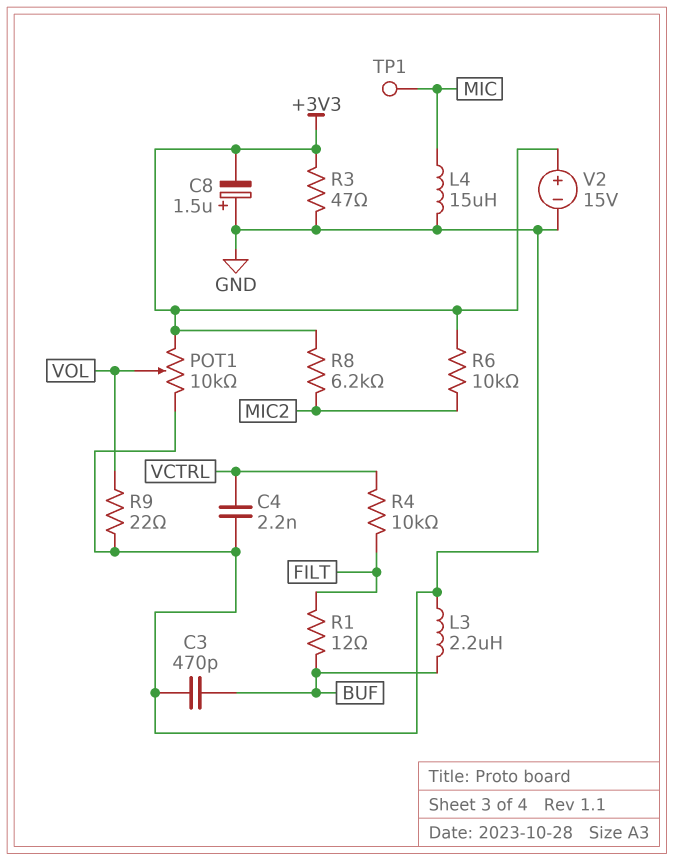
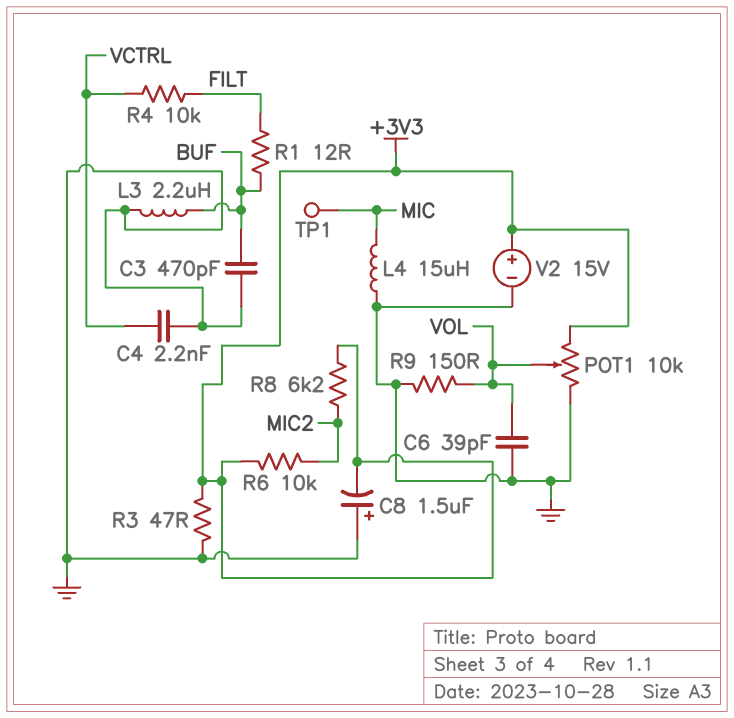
C6: none -> 39pF (GND, VOL)
R9: 22 (GND, VOL) -> 150 (GND, VOL)

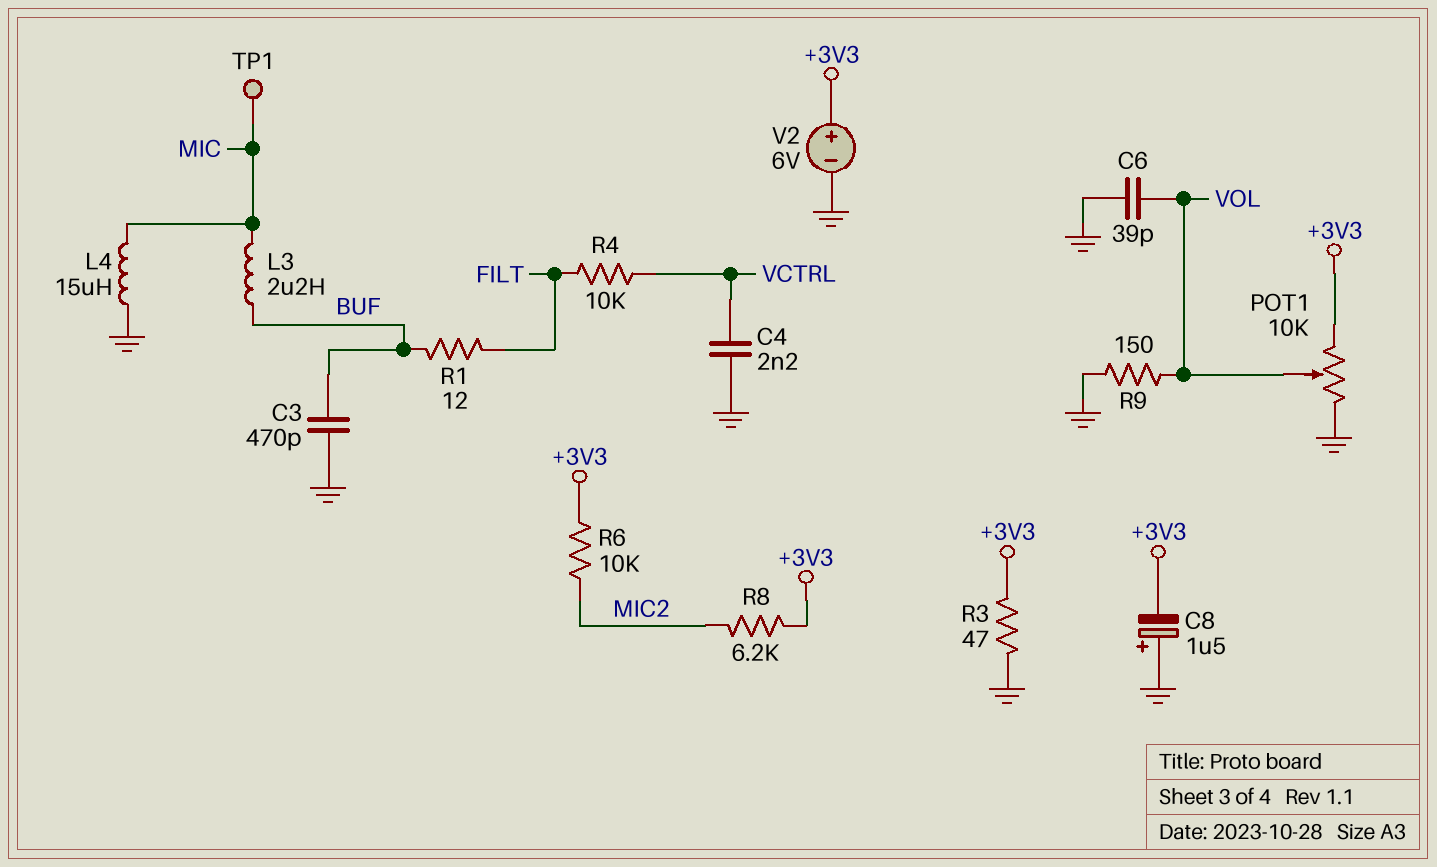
L3: 2.2uH (BUF, GND) -> 2.2uH (BUF, MIC)
V2: 15V (plus +3V3, minus GND) -> 6V (plus +3V3, minus GND)

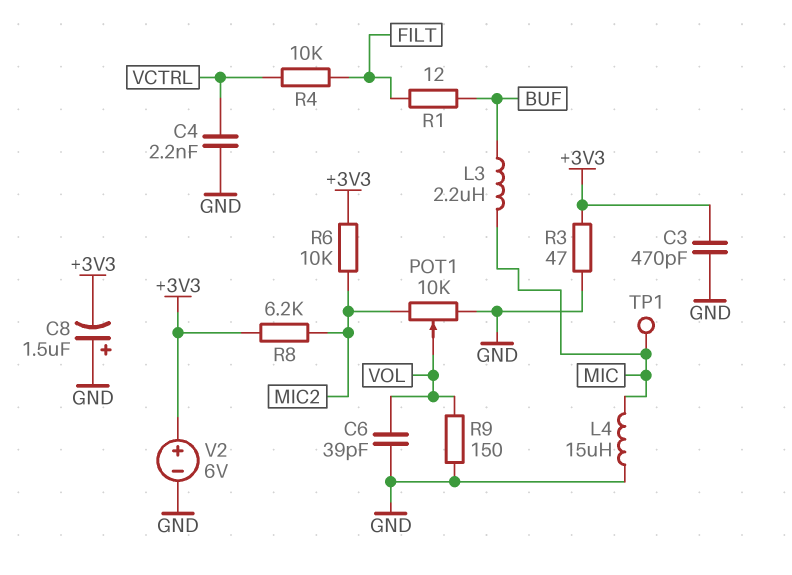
C3: 470pF (BUF, GND) -> 470pF (+3V3, GND)
POT1: 10k (+3V3, GND, wiper VOL) -> 10k (GND, MIC2, wiper VOL)

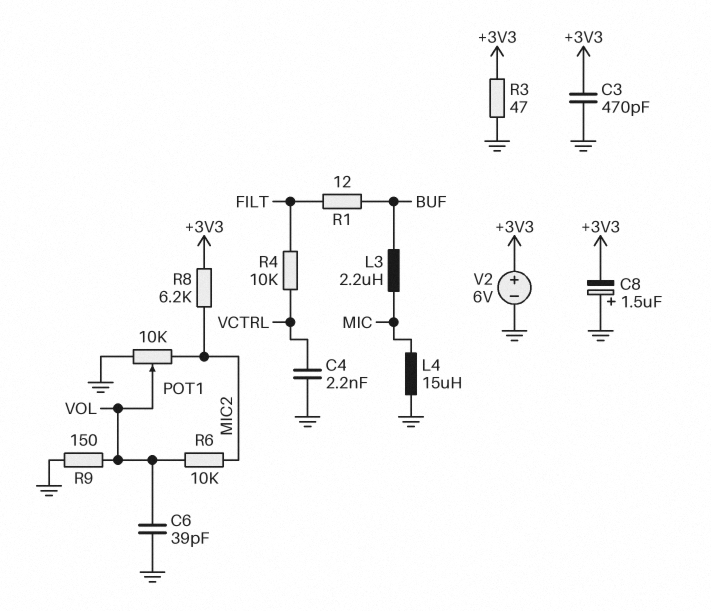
R6: 10k (+3V3, MIC2) -> 10k (MIC2, VOL)
TP1: test point (MIC) -> none

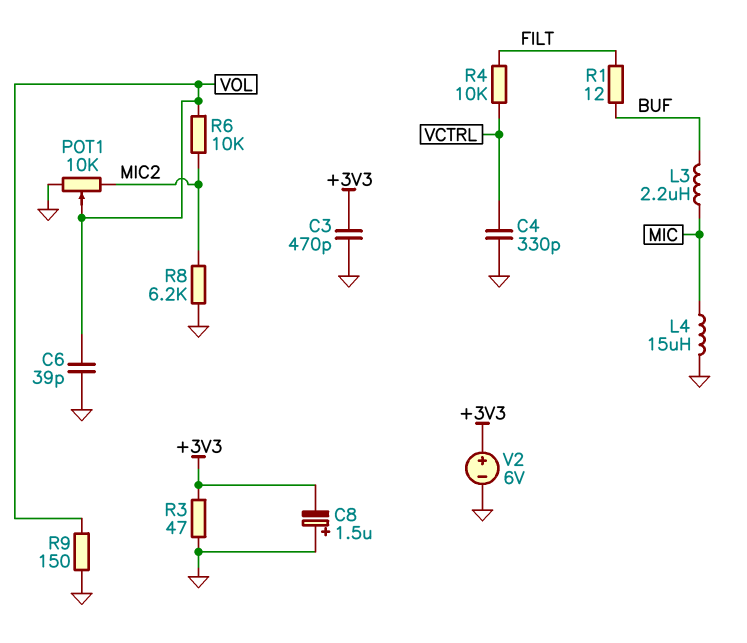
C4: 2.2nF (GND, VCTRL) -> 330pF (GND, VCTRL)
R8: 6.2k (+3V3, MIC2) -> 6.2k (GND, MIC2)

